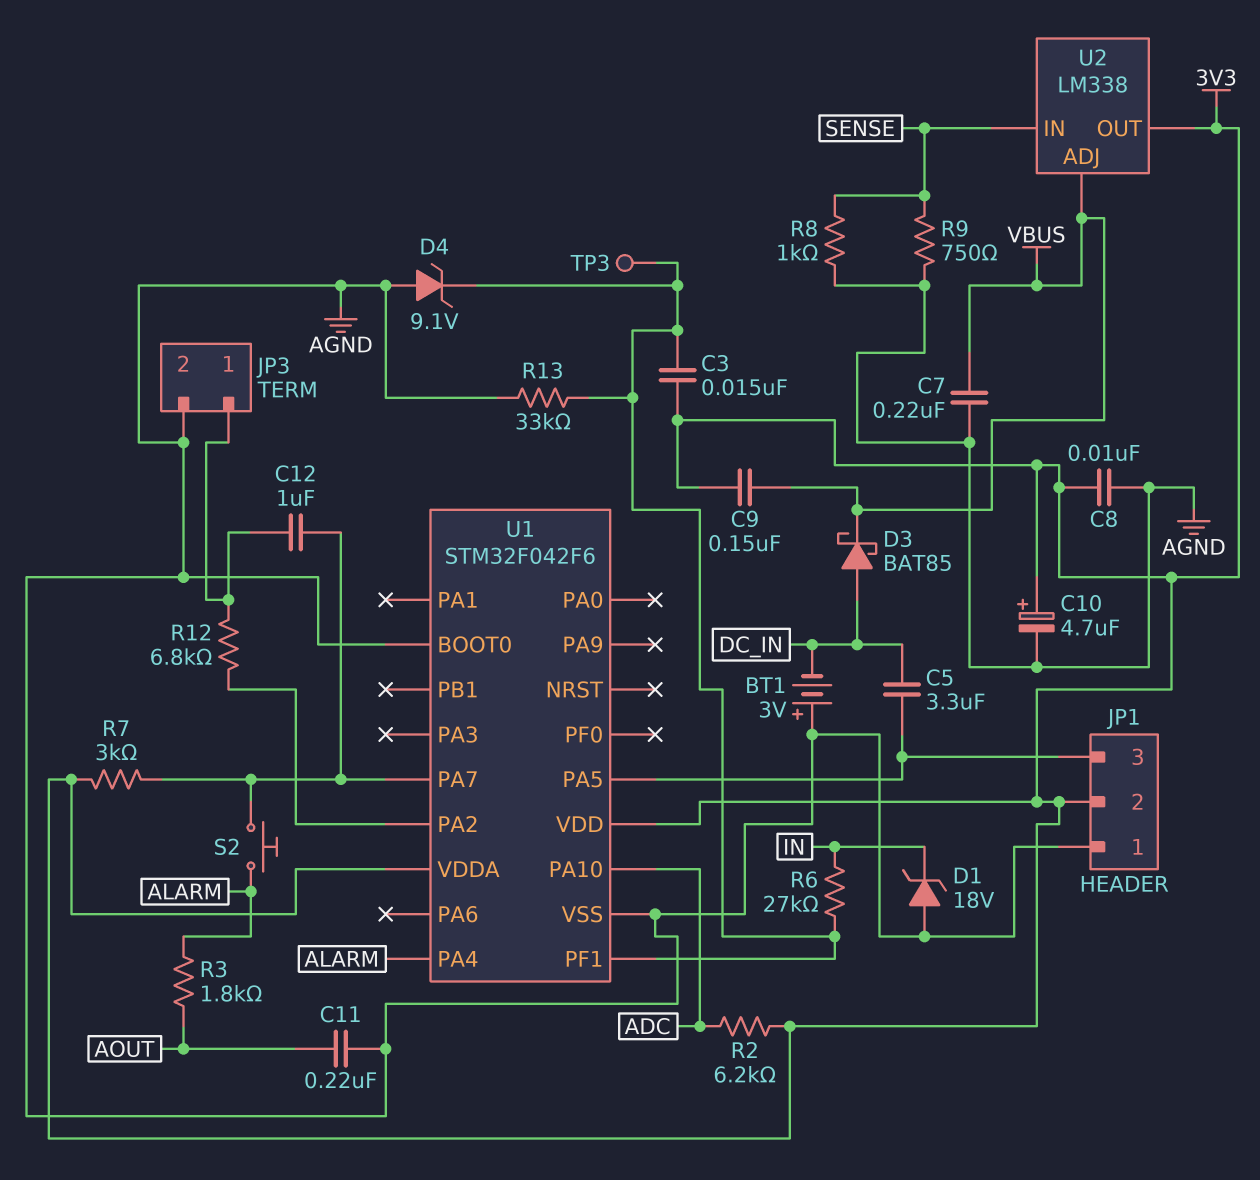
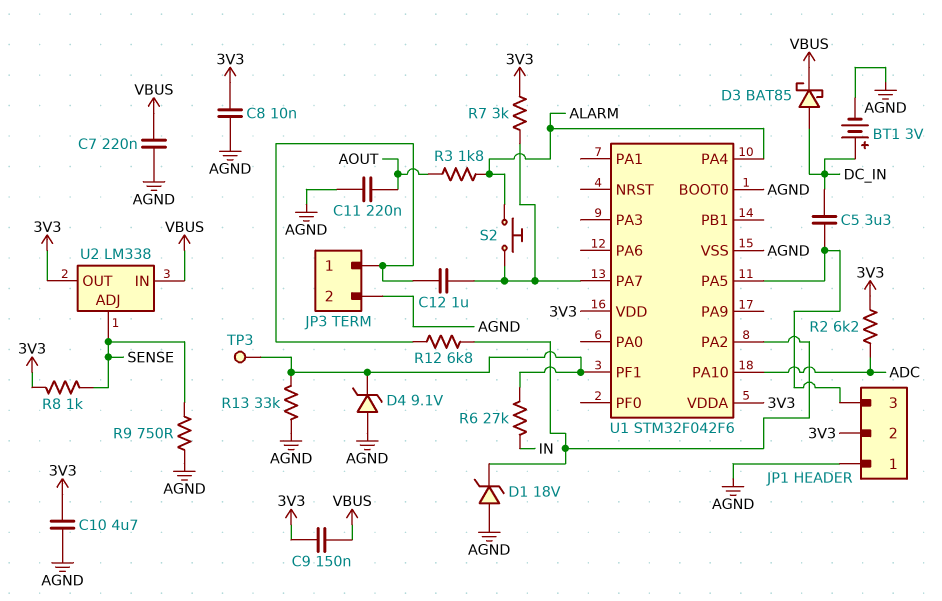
BT1: 3V (plus AGND, minus DC_IN) -> 3V (plus DC_IN, minus AGND)
C3: 15nF (3V3, U1/PF1) -> none
C10: 4.7uF (plus 3V3, minus AGND) -> 4.7uF (3V3, AGND)
D1: zener 18V (A AGND, K IN) -> zener 18V (A AGND, K U1/PA2)
R8: 1k (AGND, SENSE) -> 1k (3V3, SENSE)
U2 pin ADJ: VBUS -> SENSE
U2 pin IN: SENSE -> VBUS

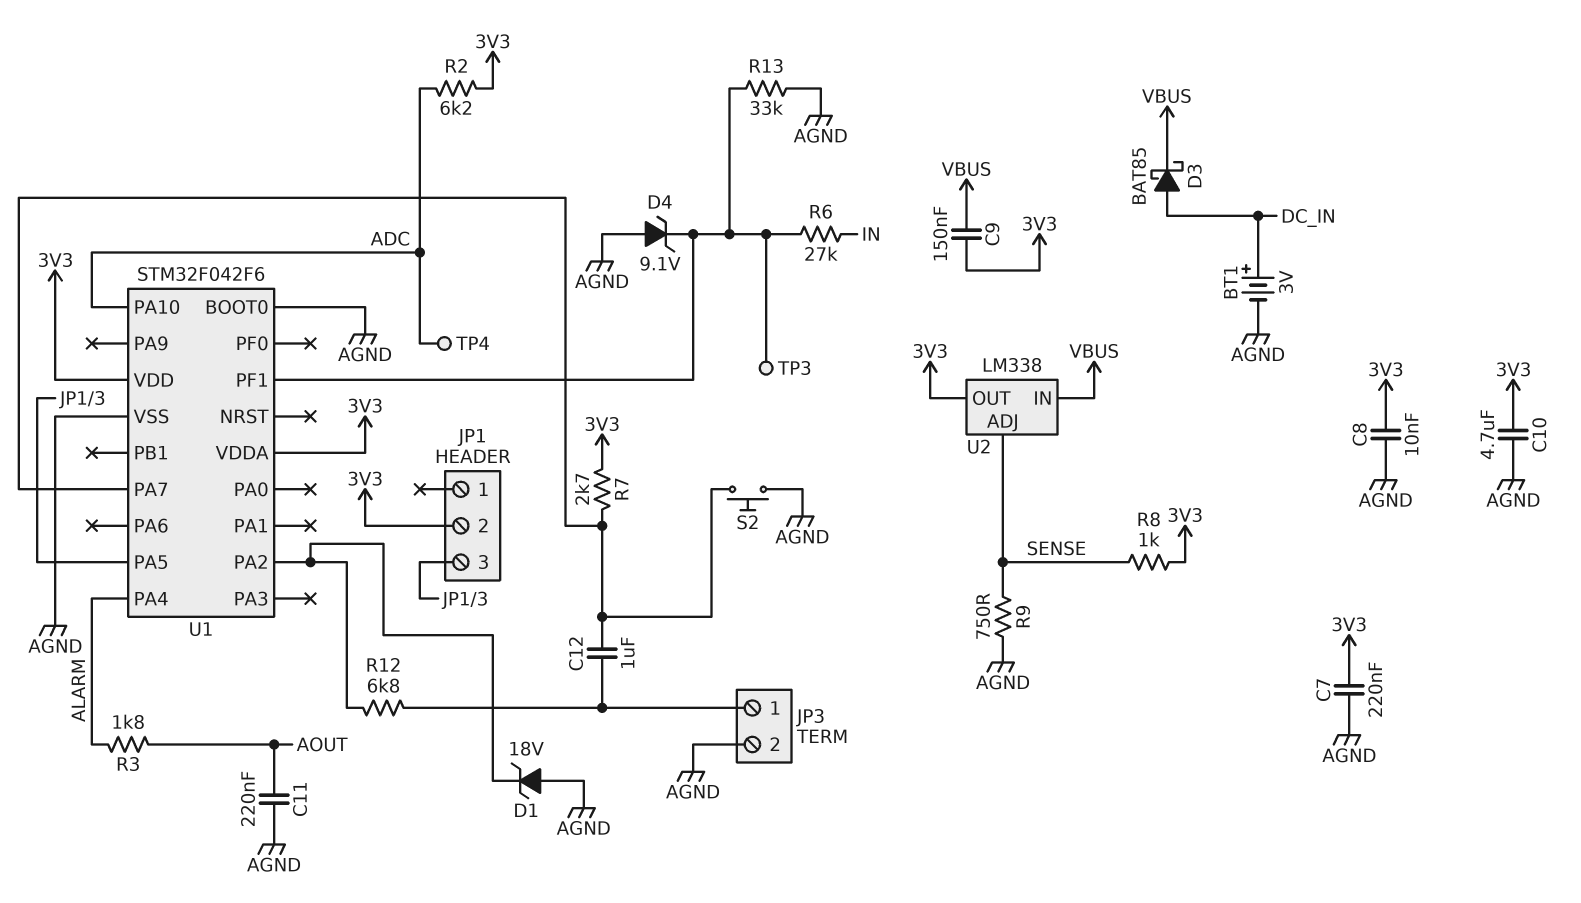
C5: 3.3uF (DC_IN, JP1/3) -> none
C7: 220nF (AGND, VBUS) -> 220nF (3V3, AGND)
JP1 pin 1: AGND -> none
R7: 3k (3V3, U1/PA7) -> 2.7k (3V3, U1/PA7)
S2: button (ALARM, U1/PA7) -> button (AGND, U1/PA7)
TP4: none -> test point (ADC)

